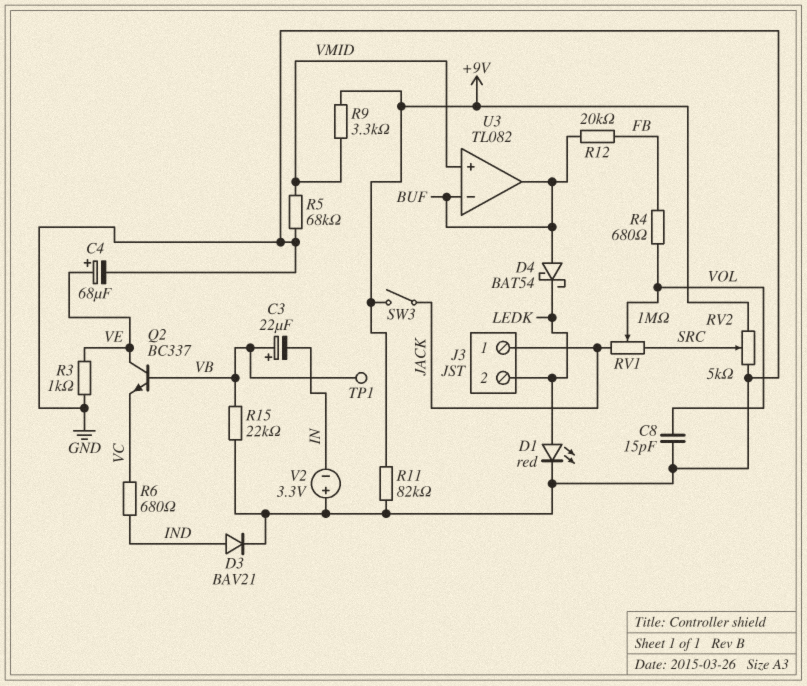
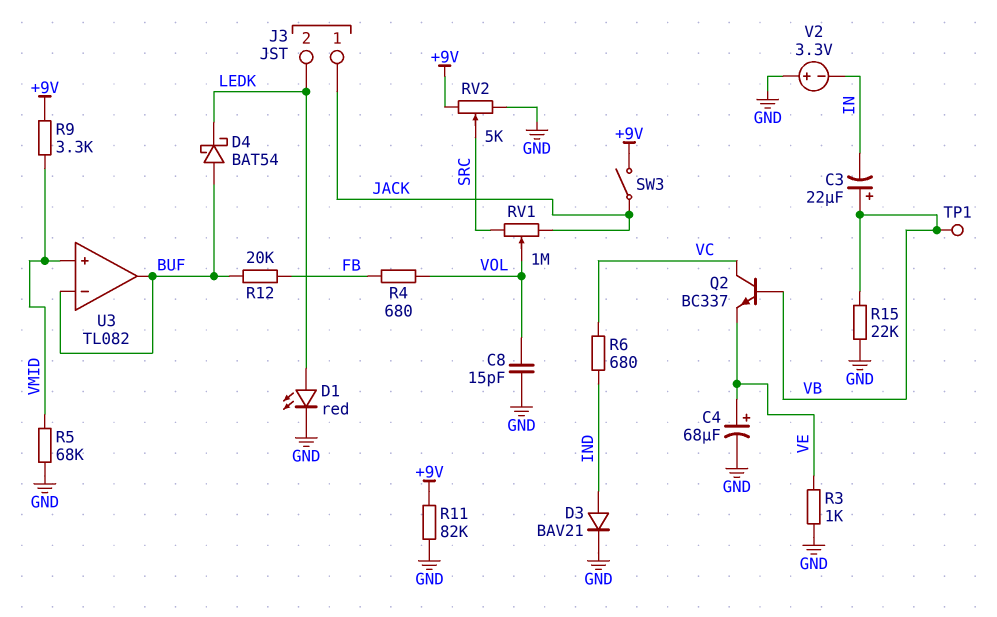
Q2: NPN BC337 (B VB, C VE, E VC) -> NPN BC337 (B VB, C VC, E VE)

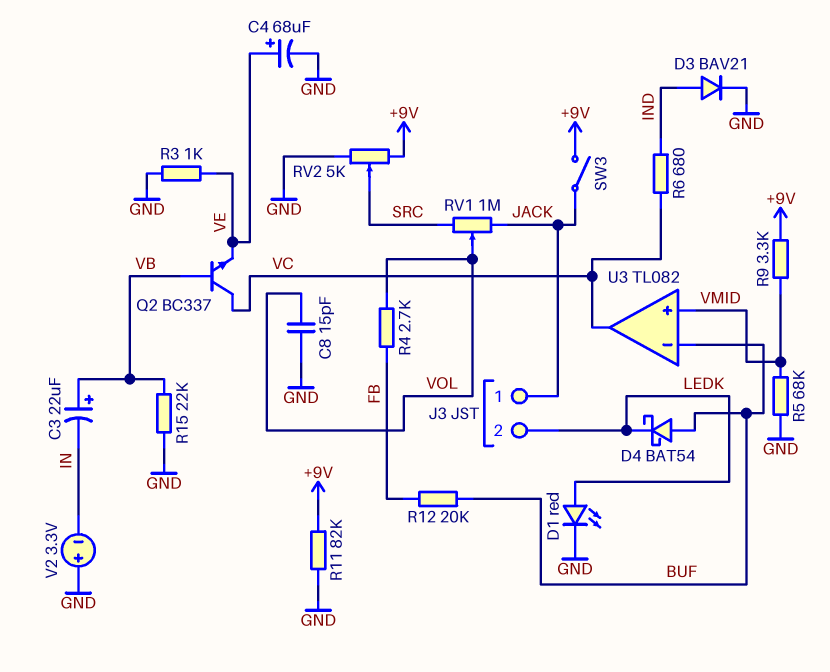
R4: 680 (FB, VOL) -> 2.7k (FB, VOL)
TP1: test point (VB) -> none
U3 pin out: BUF -> VC

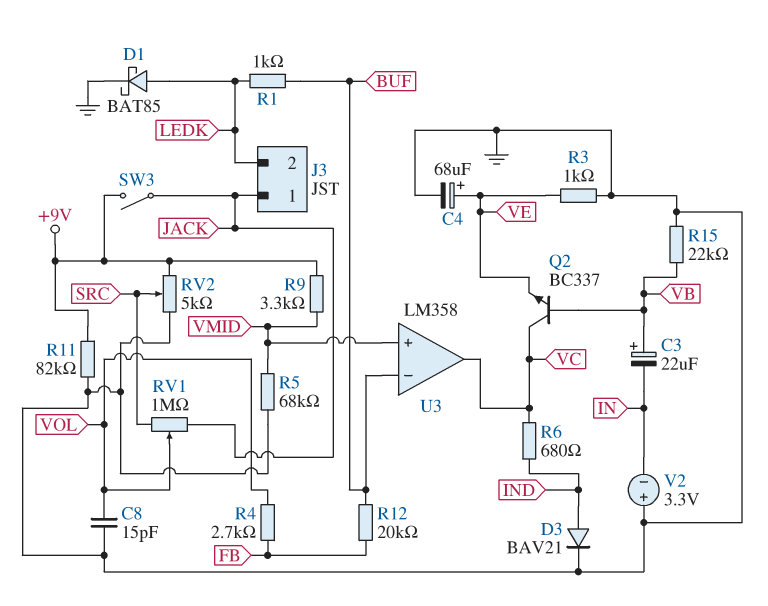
D1: LED red (A LEDK, K GND) -> schottky BAT85 (A LEDK, K GND)
D4: schottky BAT54 (A BUF, K LEDK) -> none
R1: none -> 1k (BUF, LEDK)
U3: TL082 -> LM358

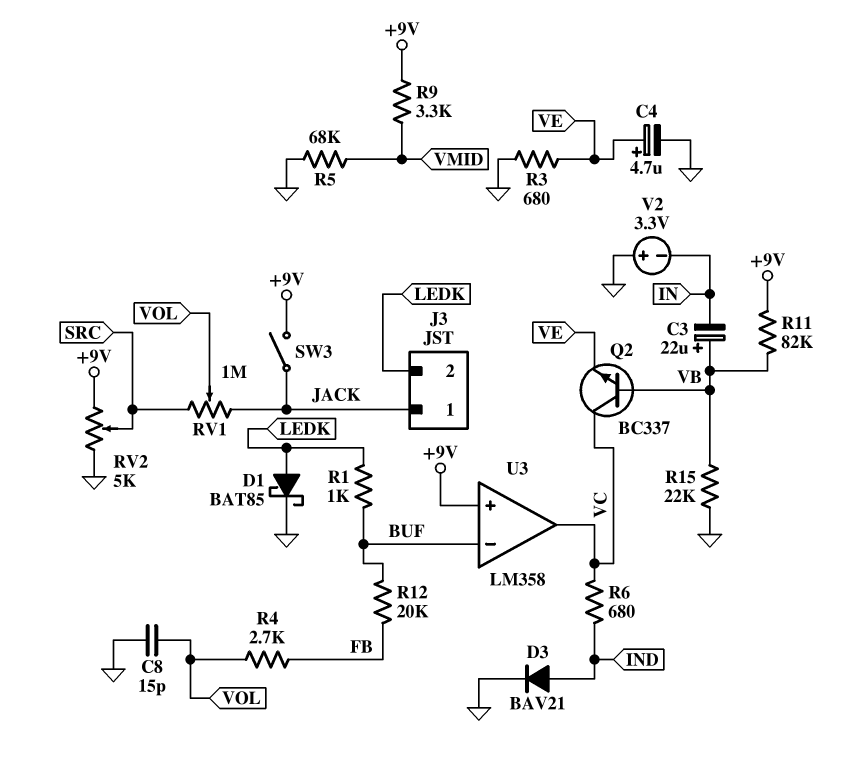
C4: 68uF (plus VE, minus GND) -> 4.7uF (plus VE, minus GND)
R3: 1k (GND, VE) -> 680 (GND, VE)
R11: 82k (+9V, GND) -> 82k (+9V, VB)
U3 pin in+: VMID -> +9V

